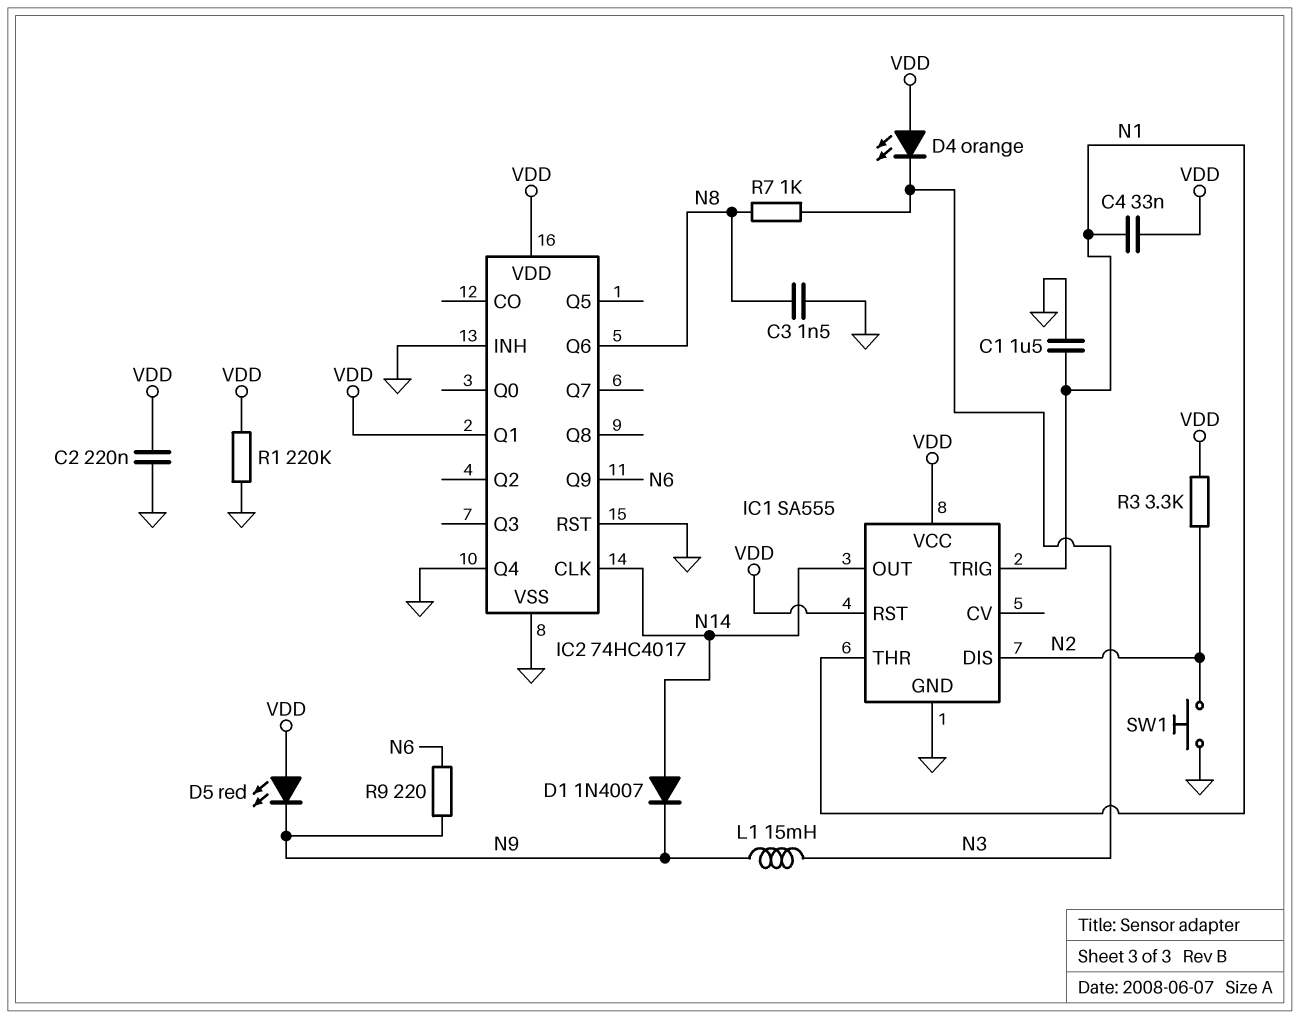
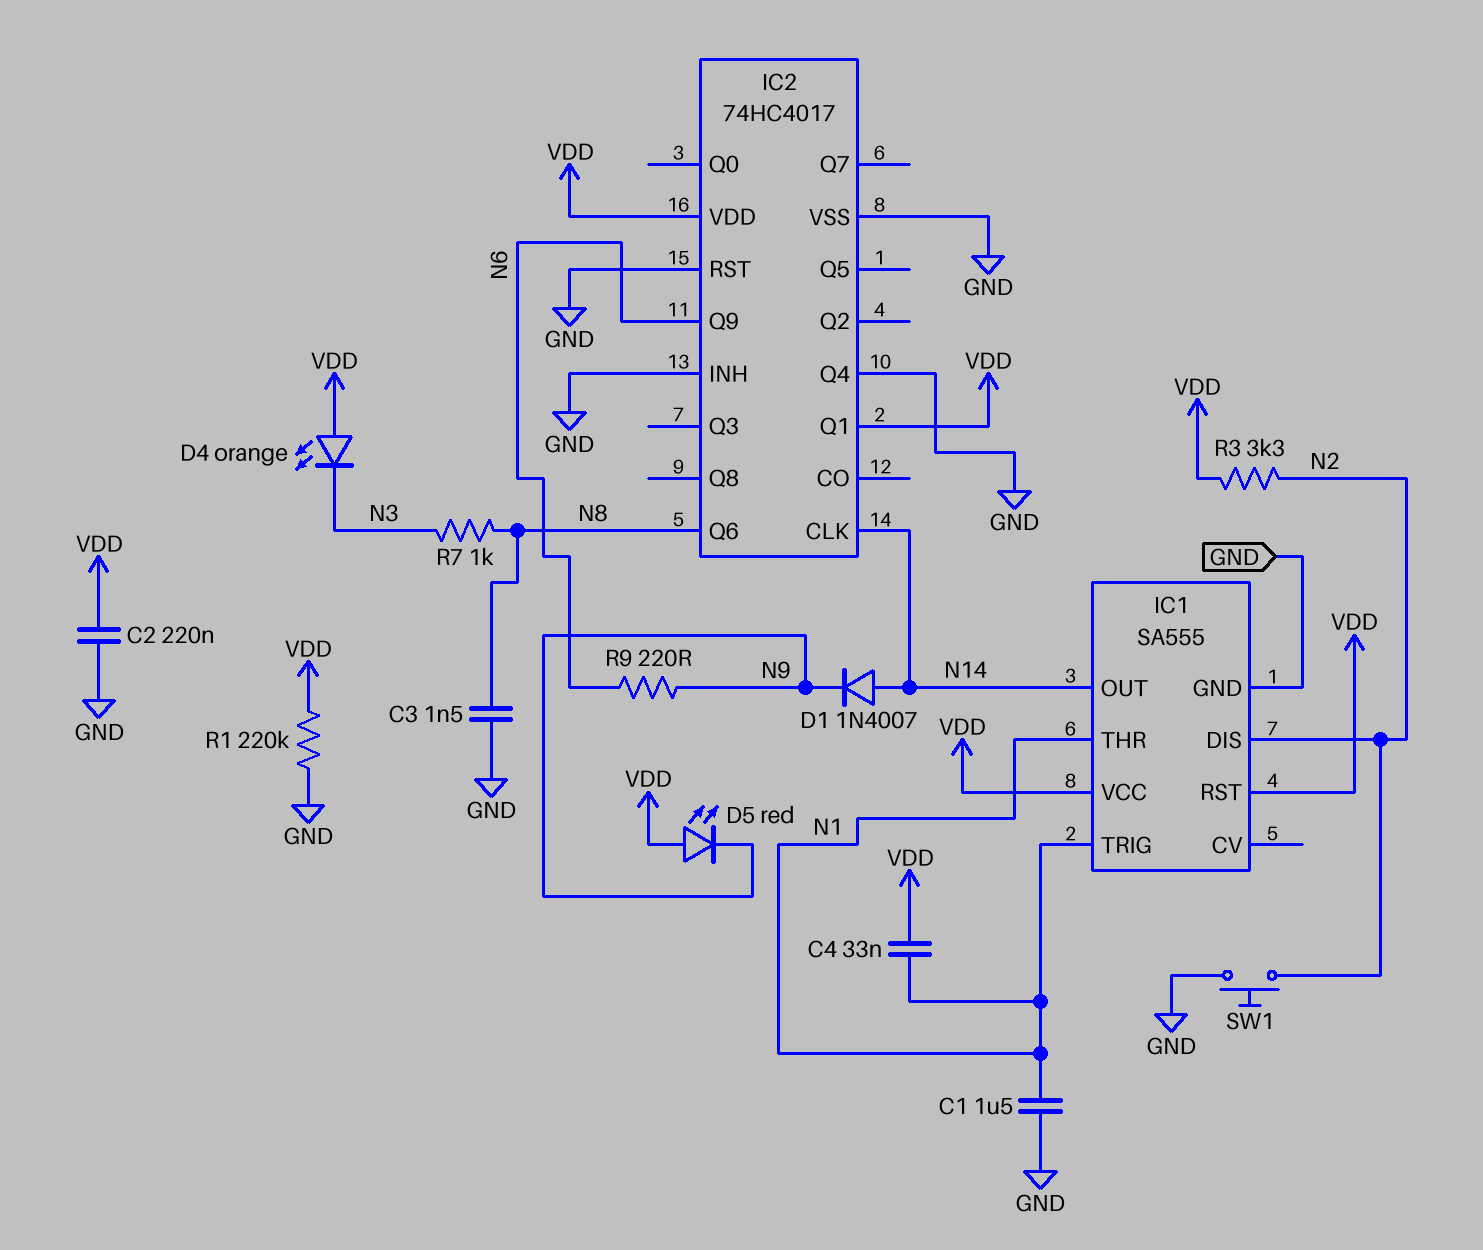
L1: 15mH (N3, N9) -> none

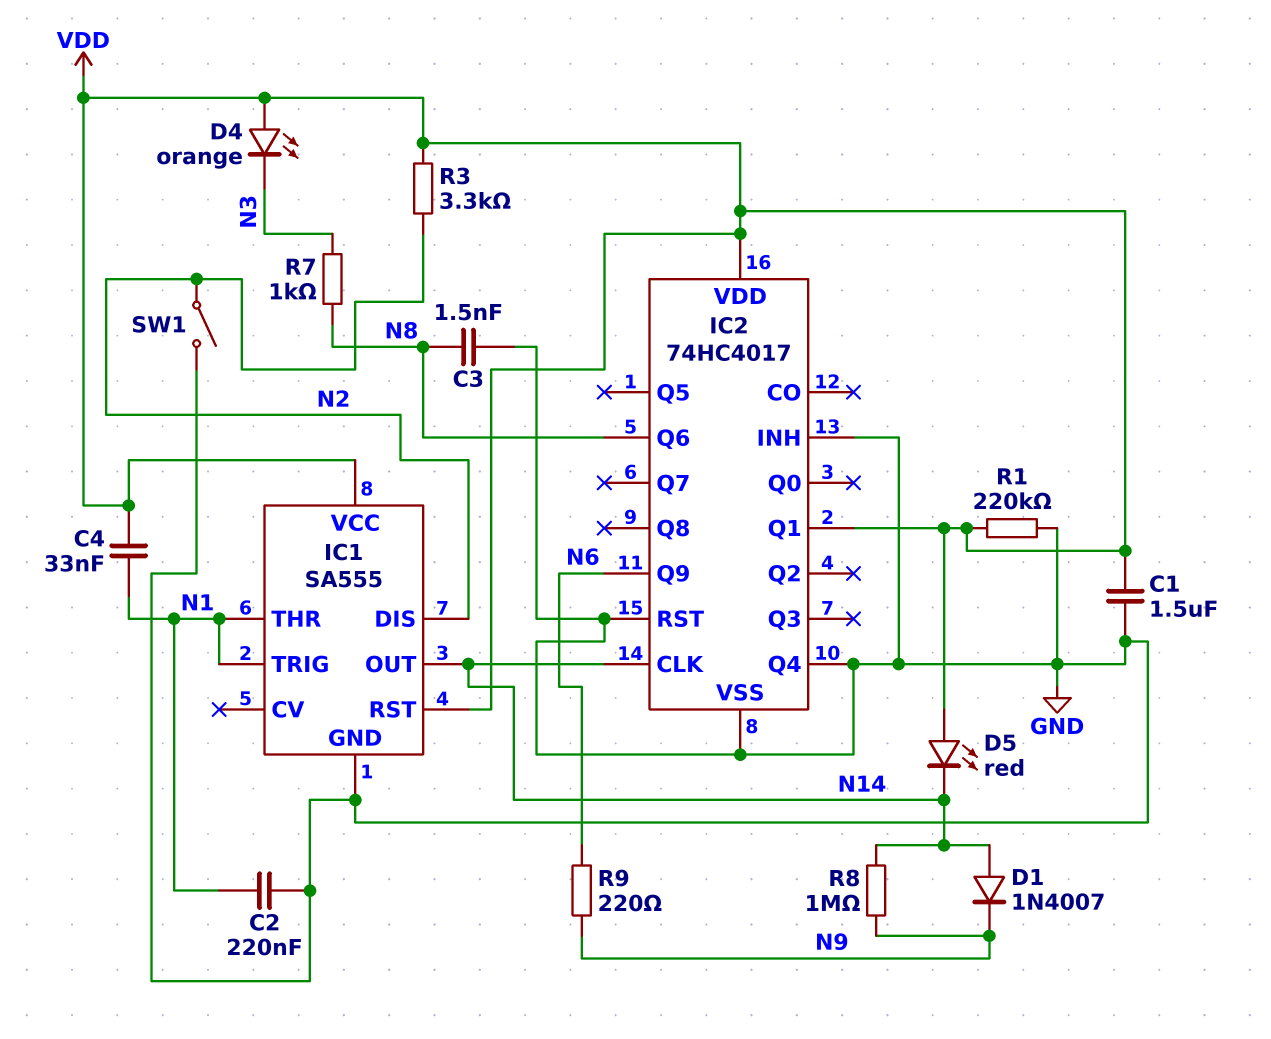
C1: 1.5uF (GND, N1) -> 1.5uF (GND, VDD)
C2: 220nF (GND, VDD) -> 220nF (GND, N1)
D5: LED red (A VDD, K N9) -> LED red (A VDD, K N14)
R8: none -> 1M (N9, N14)
SW1: button (GND, N2) -> switch (GND, N2)

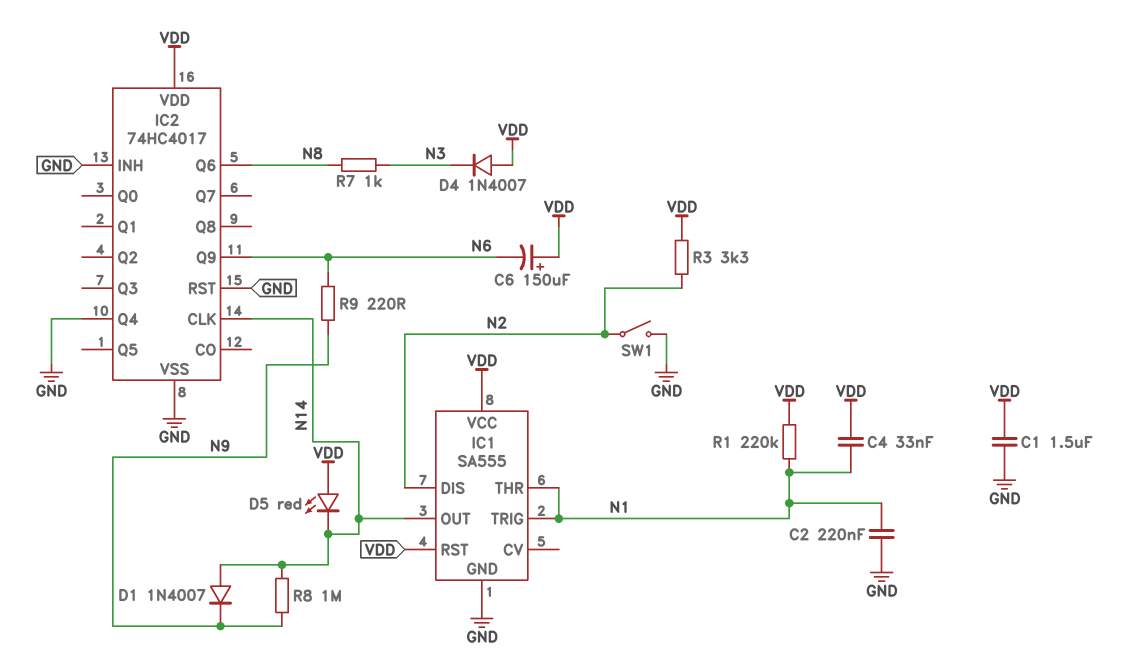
C3: 1.5nF (GND, N8) -> none
C6: none -> 150uF (plus VDD, minus N6)
D4: LED orange (A VDD, K N3) -> diode 1N4007 (A VDD, K N3)
IC2 pin Q1: VDD -> none
R1: 220k (GND, VDD) -> 220k (N1, VDD)

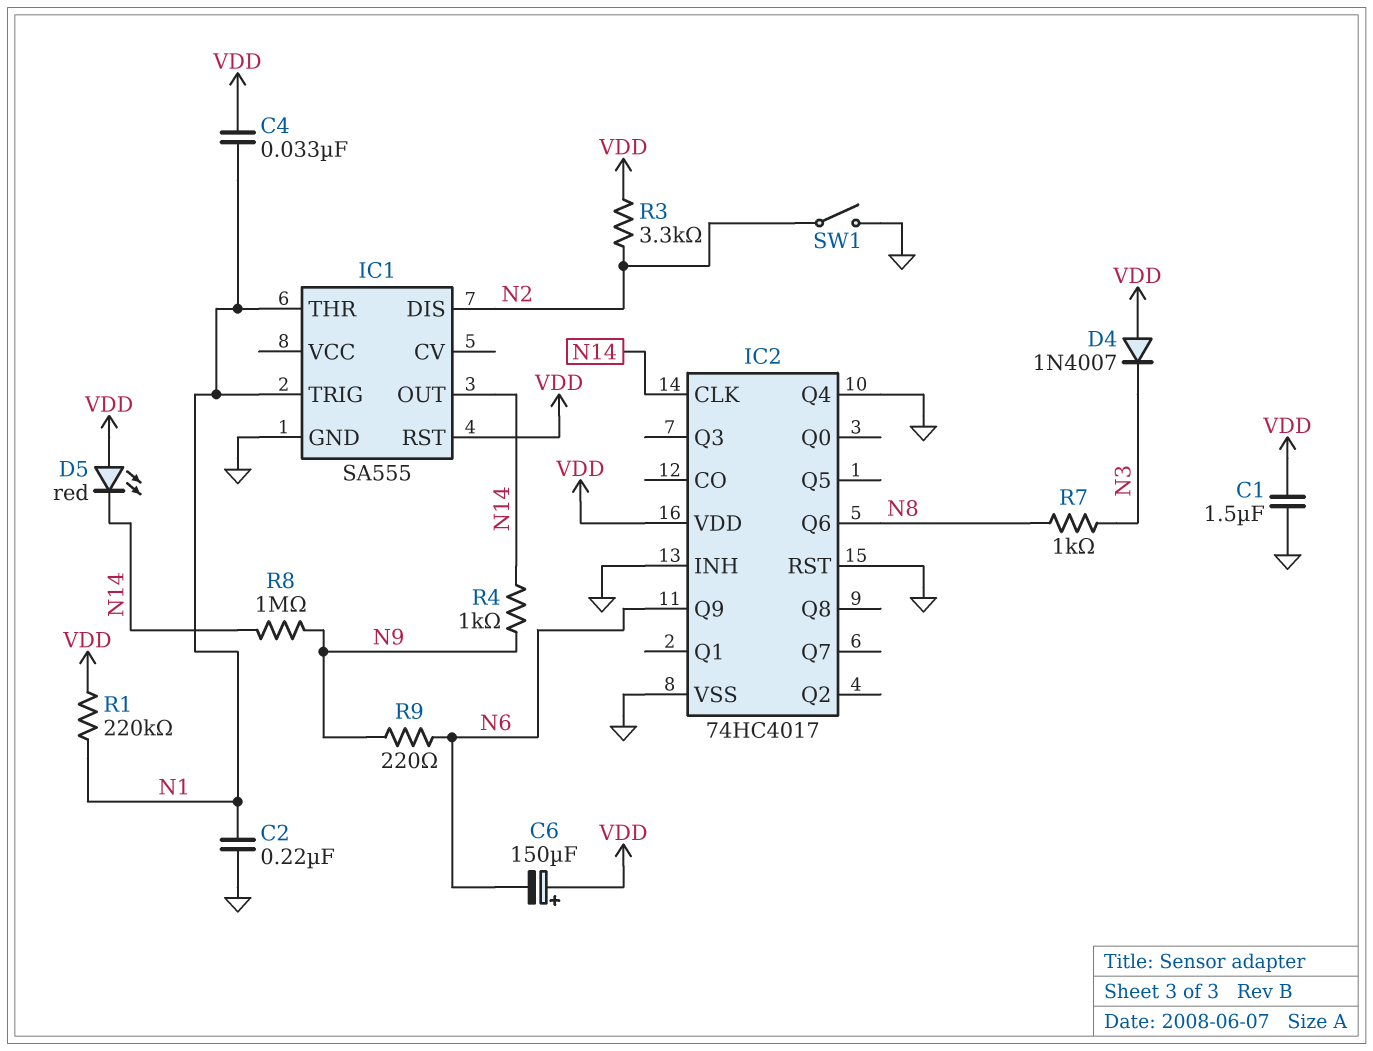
D1: diode 1N4007 (A N14, K N9) -> none
IC1 pin VCC: VDD -> none
R4: none -> 1k (N9, N14)

